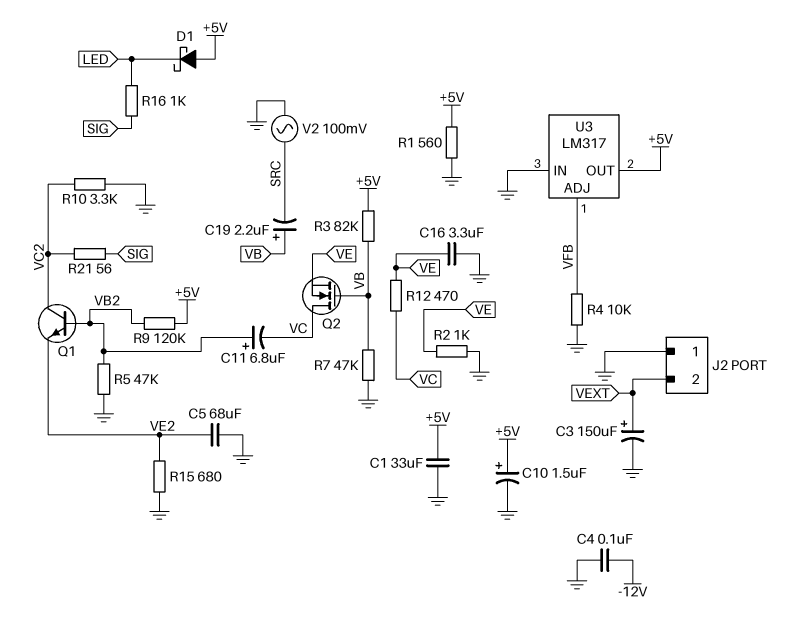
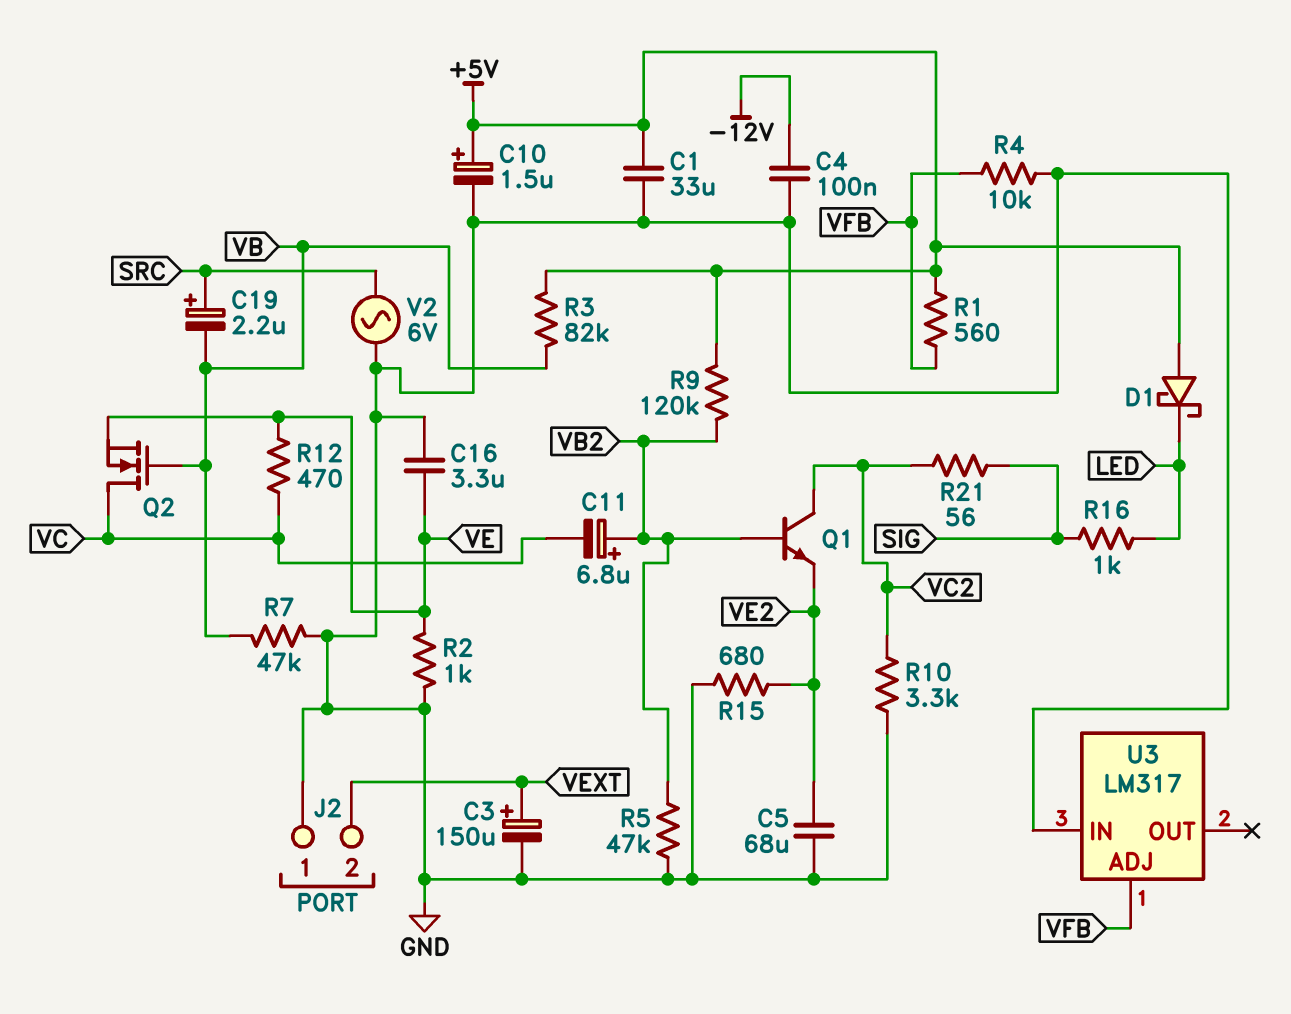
C19: 2.2uF (plus VB, minus SRC) -> 2.2uF (plus SRC, minus VB)
R1: 560 (+5V, GND) -> 560 (+5V, VFB)
U3 pin OUT: +5V -> none
V2: AC 100mV (GND, SRC) -> AC 6V (GND, SRC)

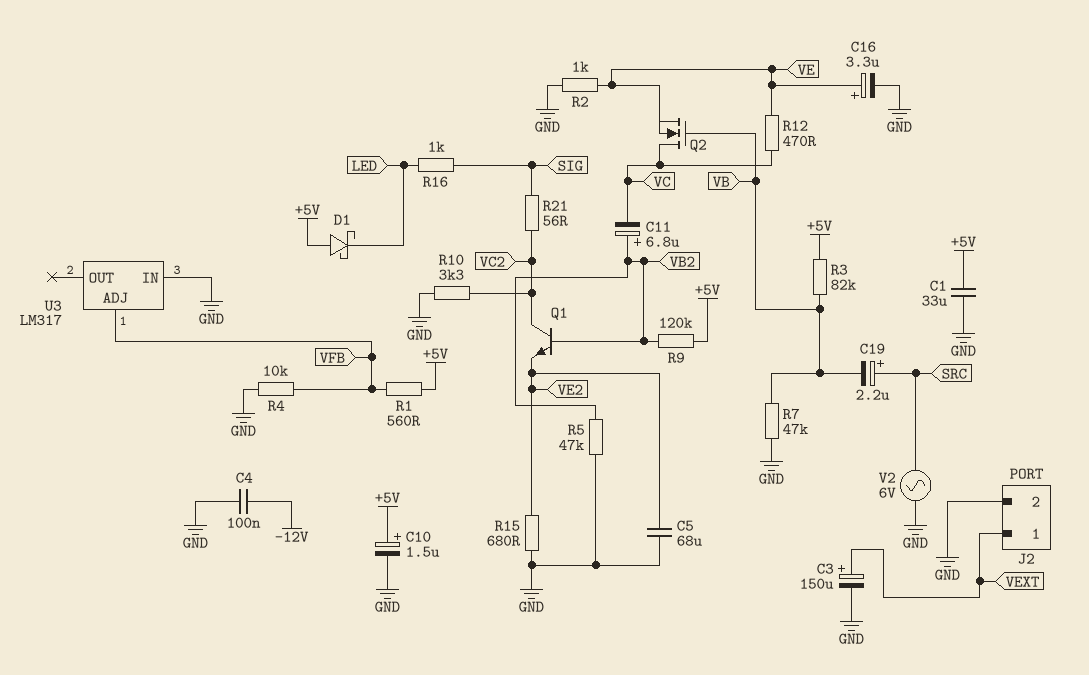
C16: 3.3uF (GND, VE) -> 3.3uF (plus VE, minus GND)
J2 pin 1: GND -> VEXT
J2 pin 2: VEXT -> GND

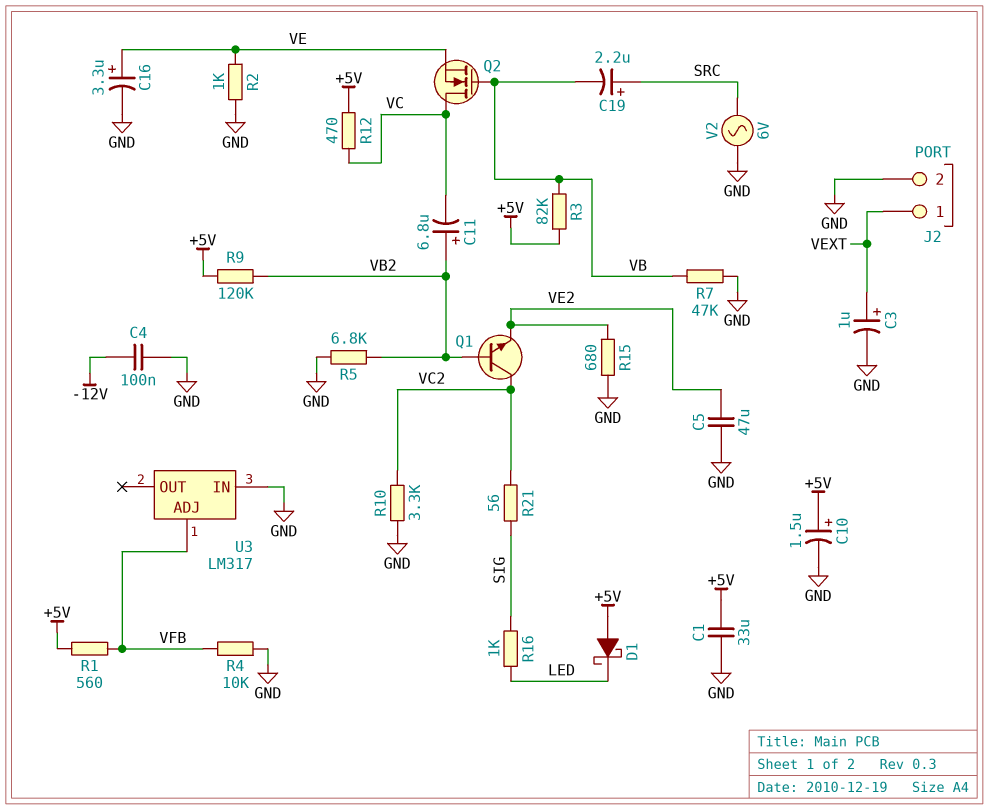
C3: 150uF (plus VEXT, minus GND) -> 1uF (plus VEXT, minus GND)
C5: 68uF (GND, VE2) -> 47uF (GND, VE2)
R5: 47k (GND, VB2) -> 6.8k (GND, VB2)
R12: 470 (VC, VE) -> 470 (+5V, VC)

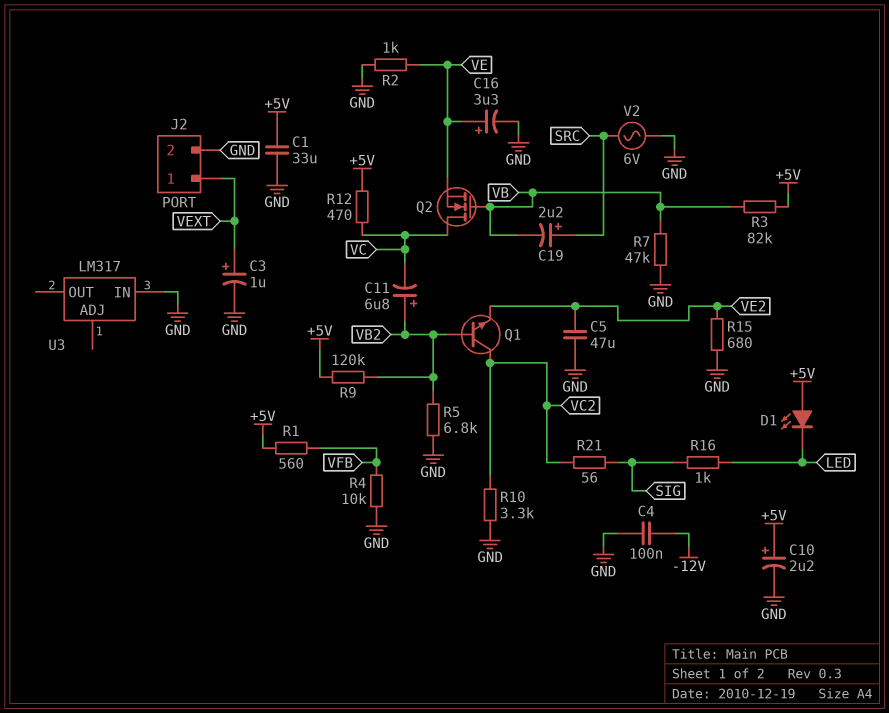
C10: 1.5uF (plus +5V, minus GND) -> 2.2uF (plus +5V, minus GND)
D1: schottky (A +5V, K LED) -> LED (A +5V, K LED)
U3 pin ADJ: VFB -> none

